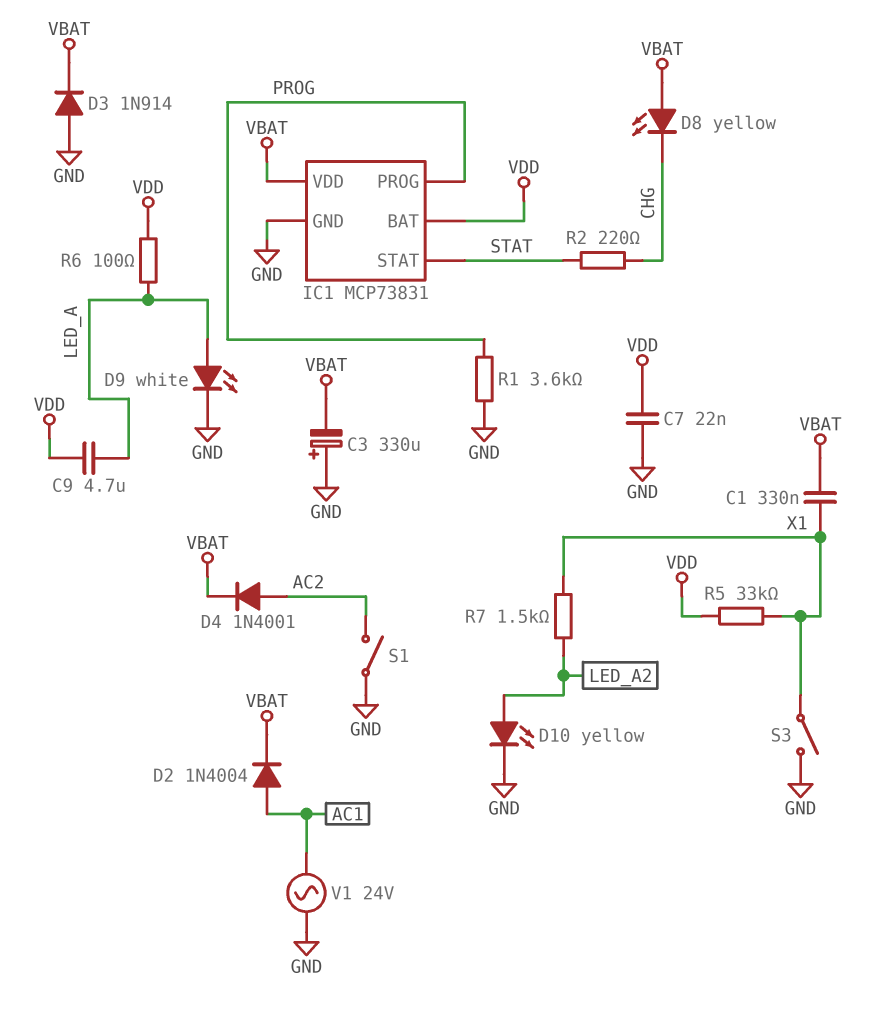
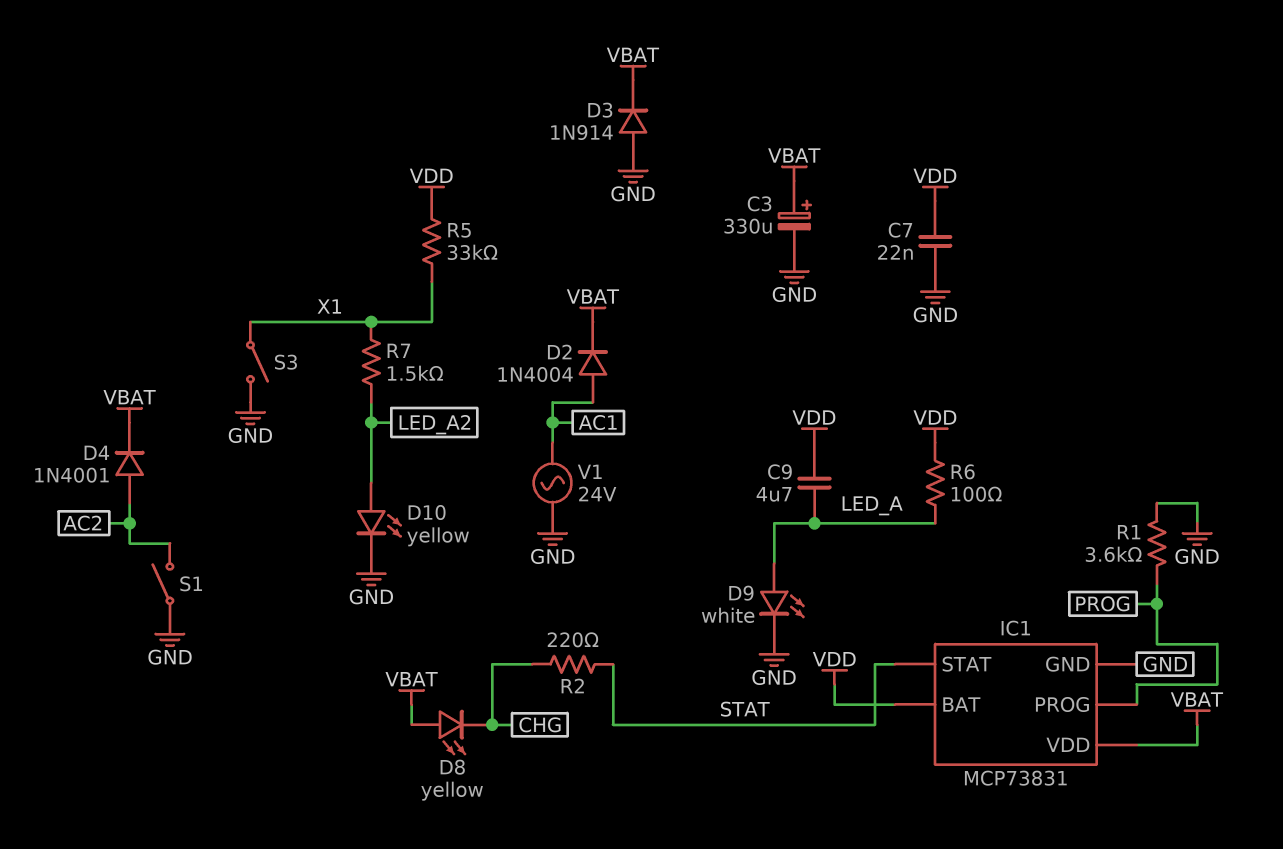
C1: 330nF (VBAT, X1) -> none
C3: 330uF (plus GND, minus VBAT) -> 330uF (plus VBAT, minus GND)

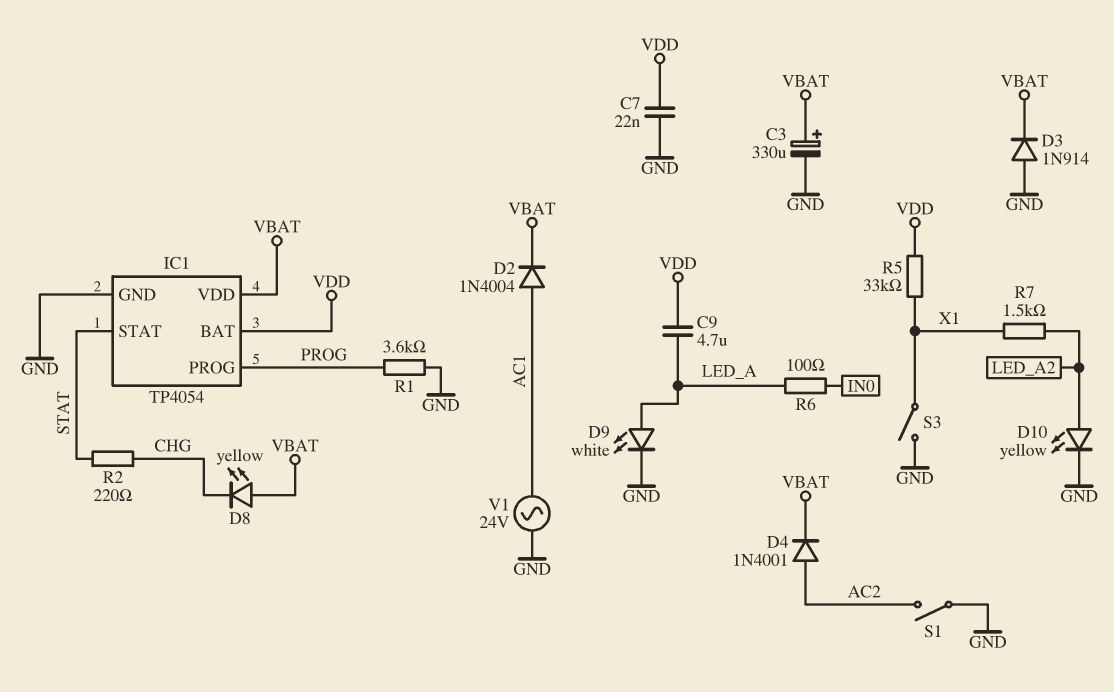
IC1: MCP73831 -> TP4054
R6: 100 (LED_A, VDD) -> 100 (IN0, LED_A)

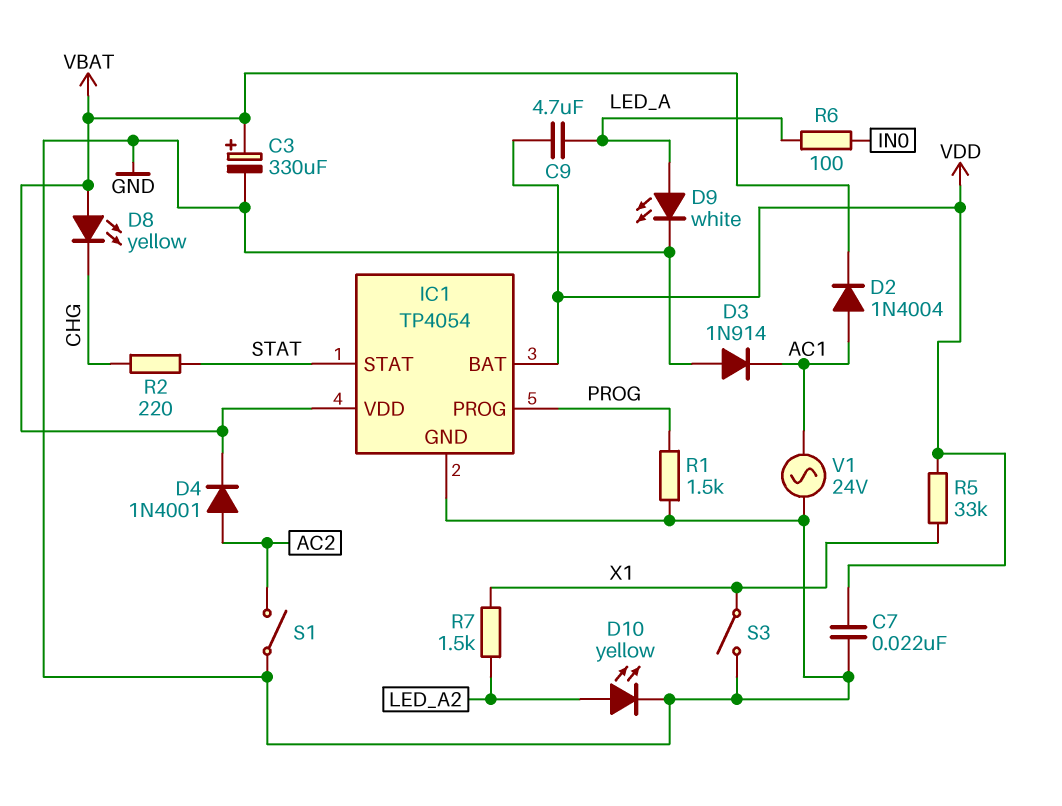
D3: diode 1N914 (A GND, K VBAT) -> diode 1N914 (A GND, K AC1)
R1: 3.6k (GND, PROG) -> 1.5k (GND, PROG)

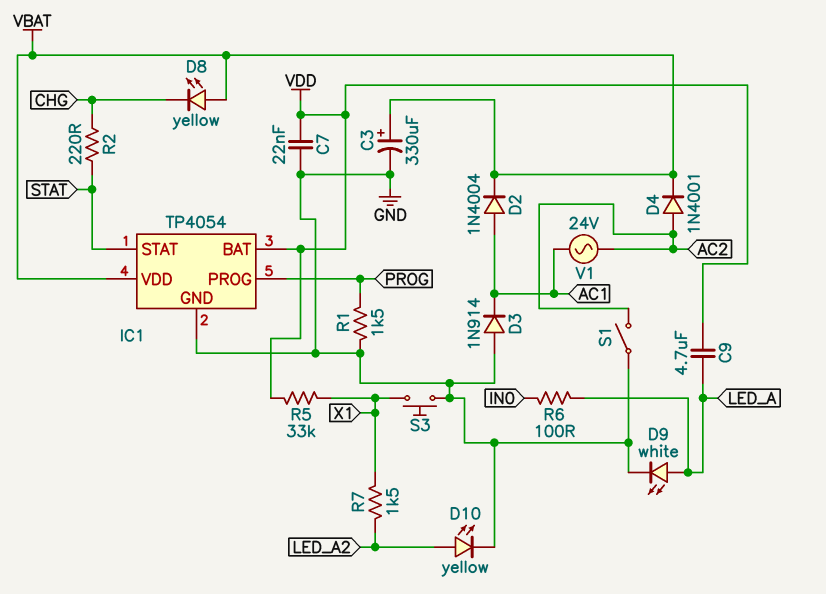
S3: switch (GND, X1) -> button (GND, X1)
V1: AC 24V (AC1, GND) -> AC 24V (AC1, AC2)

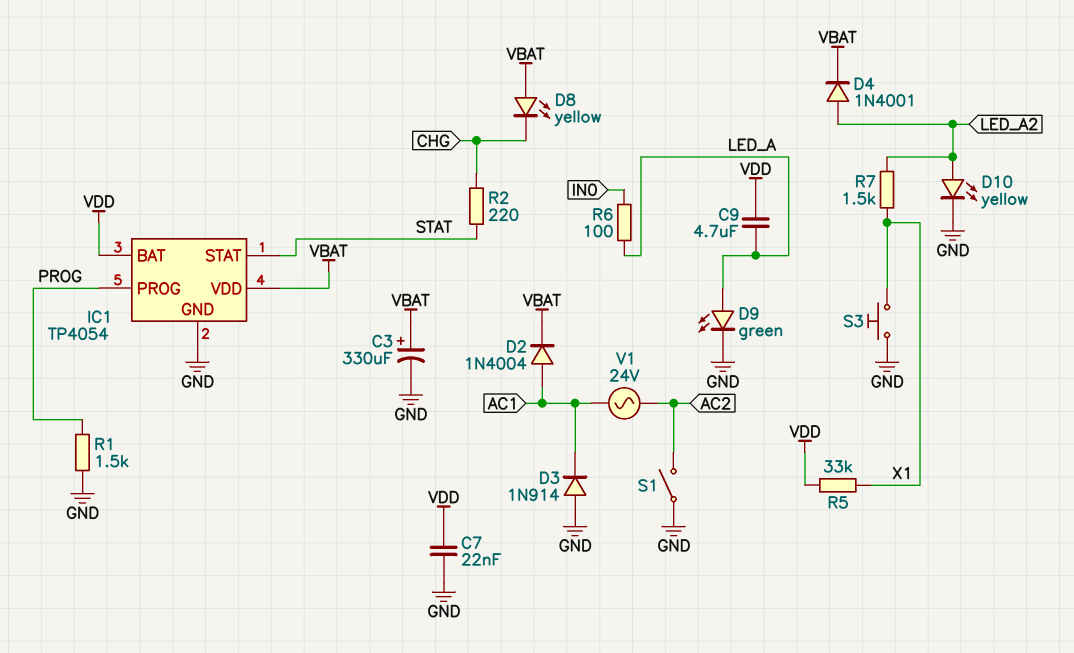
D4: diode 1N4001 (A AC2, K VBAT) -> diode 1N4001 (A LED_A2, K VBAT)
D9: LED white (A LED_A, K GND) -> LED green (A LED_A, K GND)

